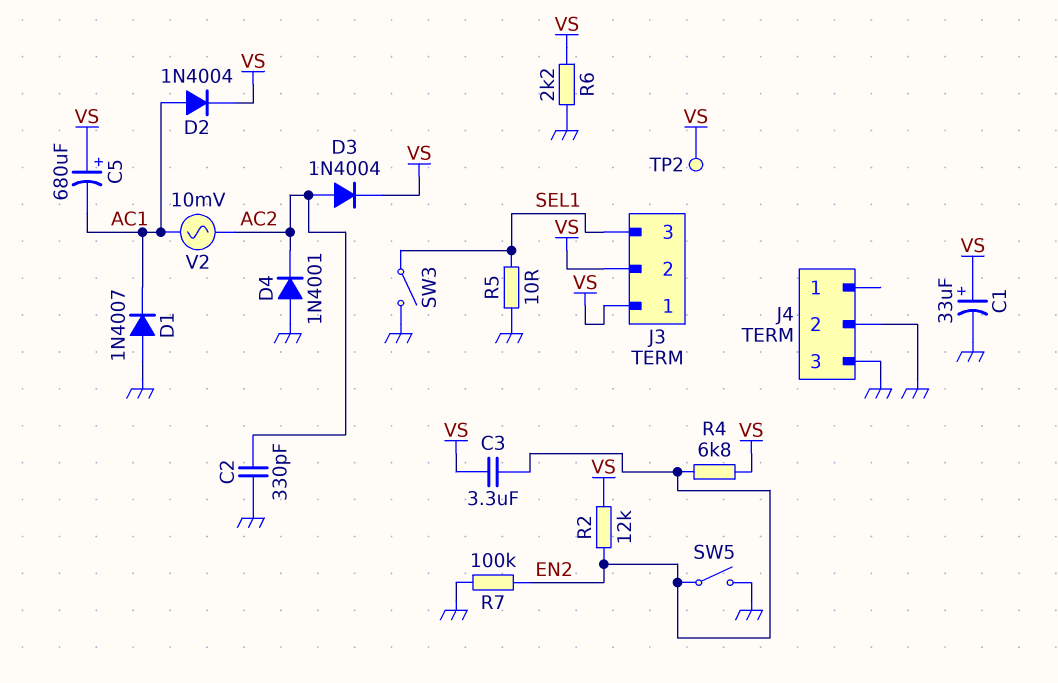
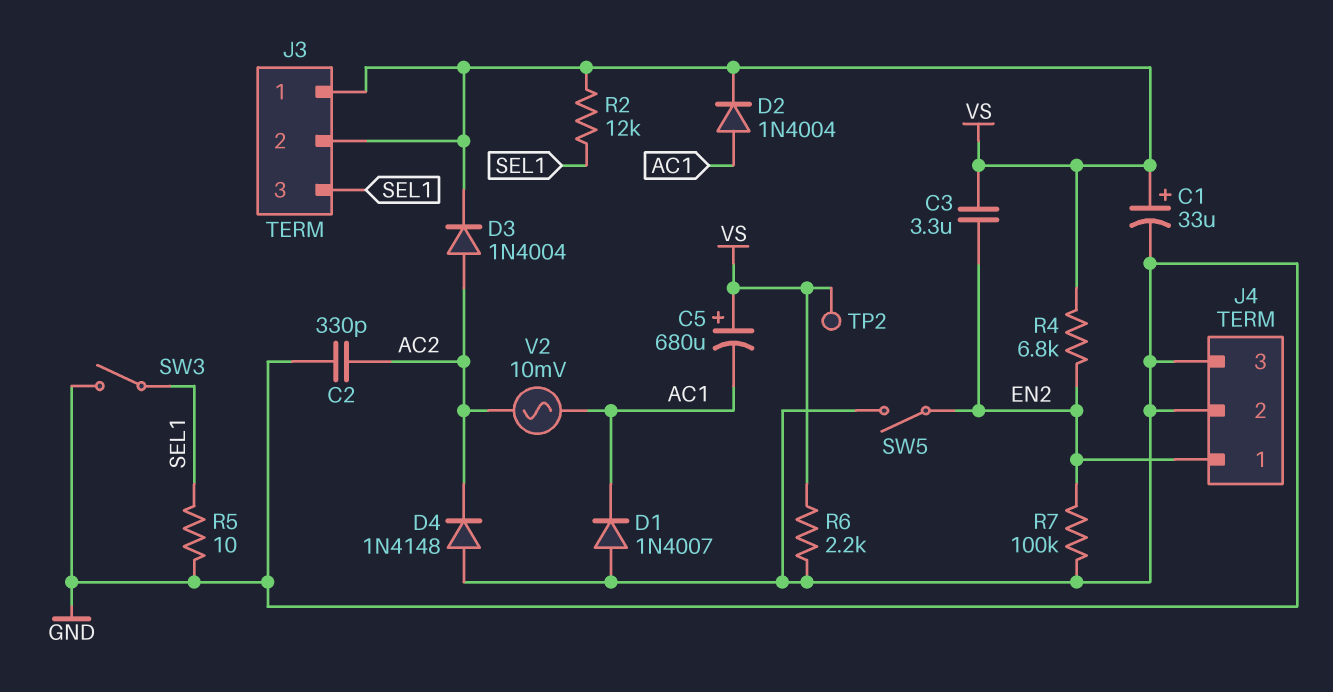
D4: diode 1N4001 (A GND, K AC2) -> diode 1N4148 (A GND, K AC2)
J4 pin 1: none -> EN2
R2: 12k (EN2, VS) -> 12k (SEL1, VS)

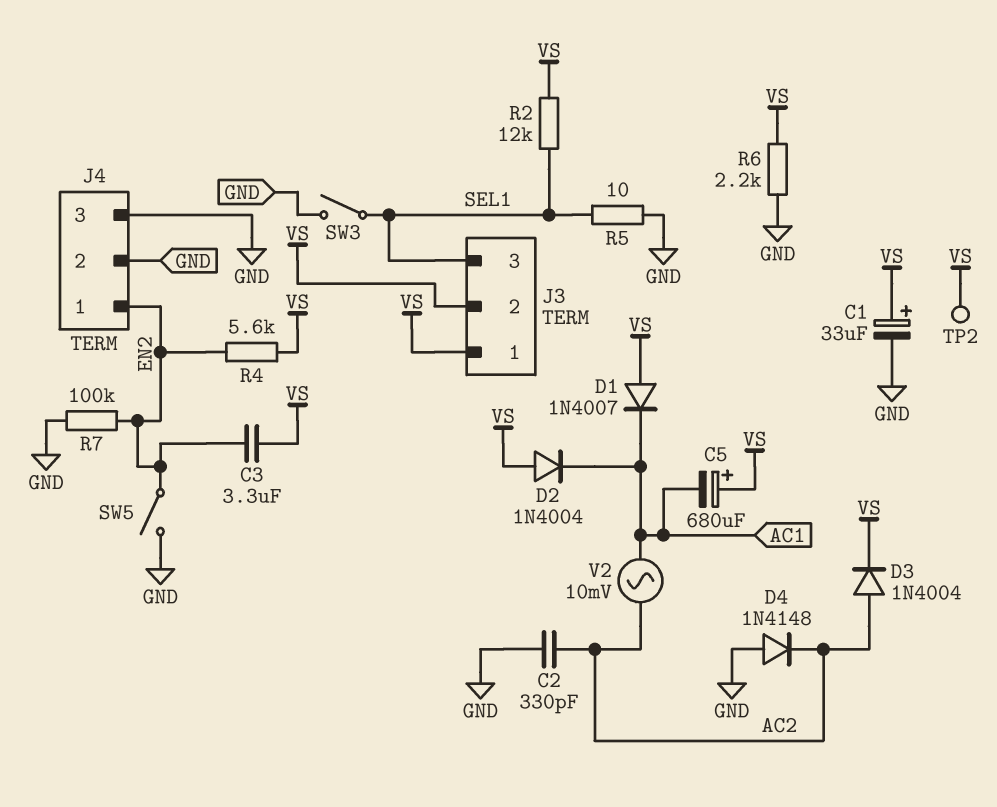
D1: diode 1N4007 (A GND, K AC1) -> diode 1N4007 (A VS, K AC1)
D2: diode 1N4004 (A AC1, K VS) -> diode 1N4004 (A VS, K AC1)
R4: 6.8k (EN2, VS) -> 5.6k (EN2, VS)

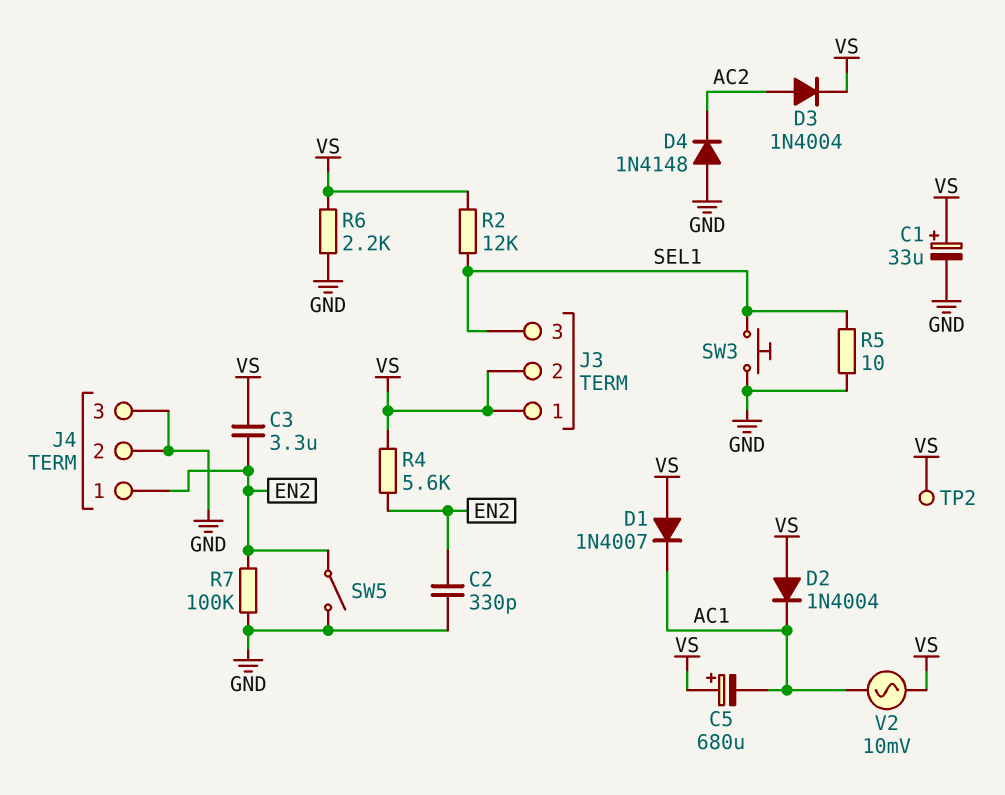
C2: 330pF (AC2, GND) -> 330pF (EN2, GND)
SW3: switch (GND, SEL1) -> button (GND, SEL1)
V2: AC 10mV (AC1, AC2) -> AC 10mV (AC1, VS)

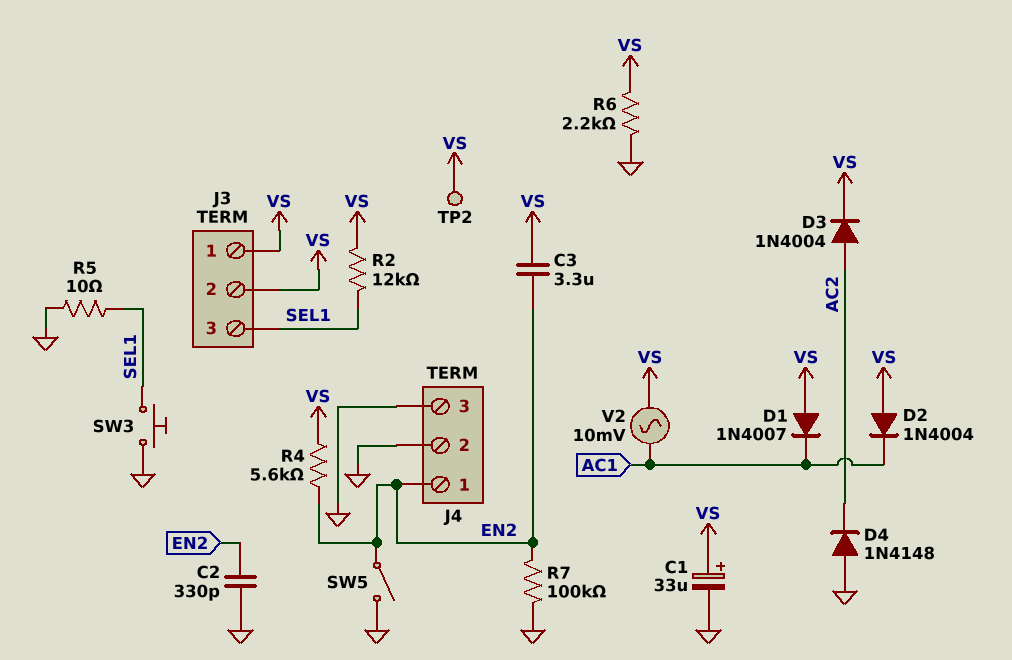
C5: 680uF (plus VS, minus AC1) -> none

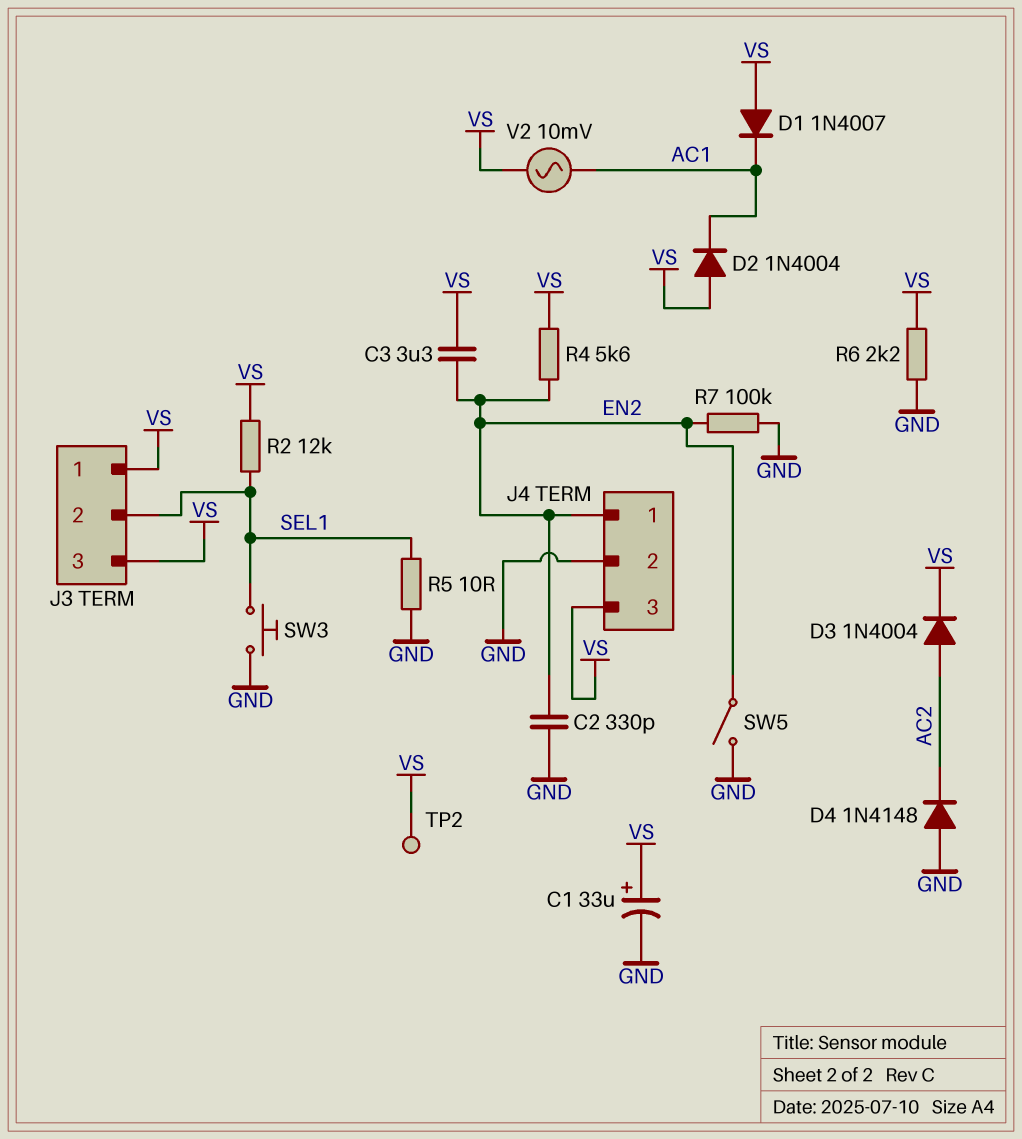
J3 pin 2: VS -> SEL1
J3 pin 3: SEL1 -> VS
J4 pin 3: GND -> VS

